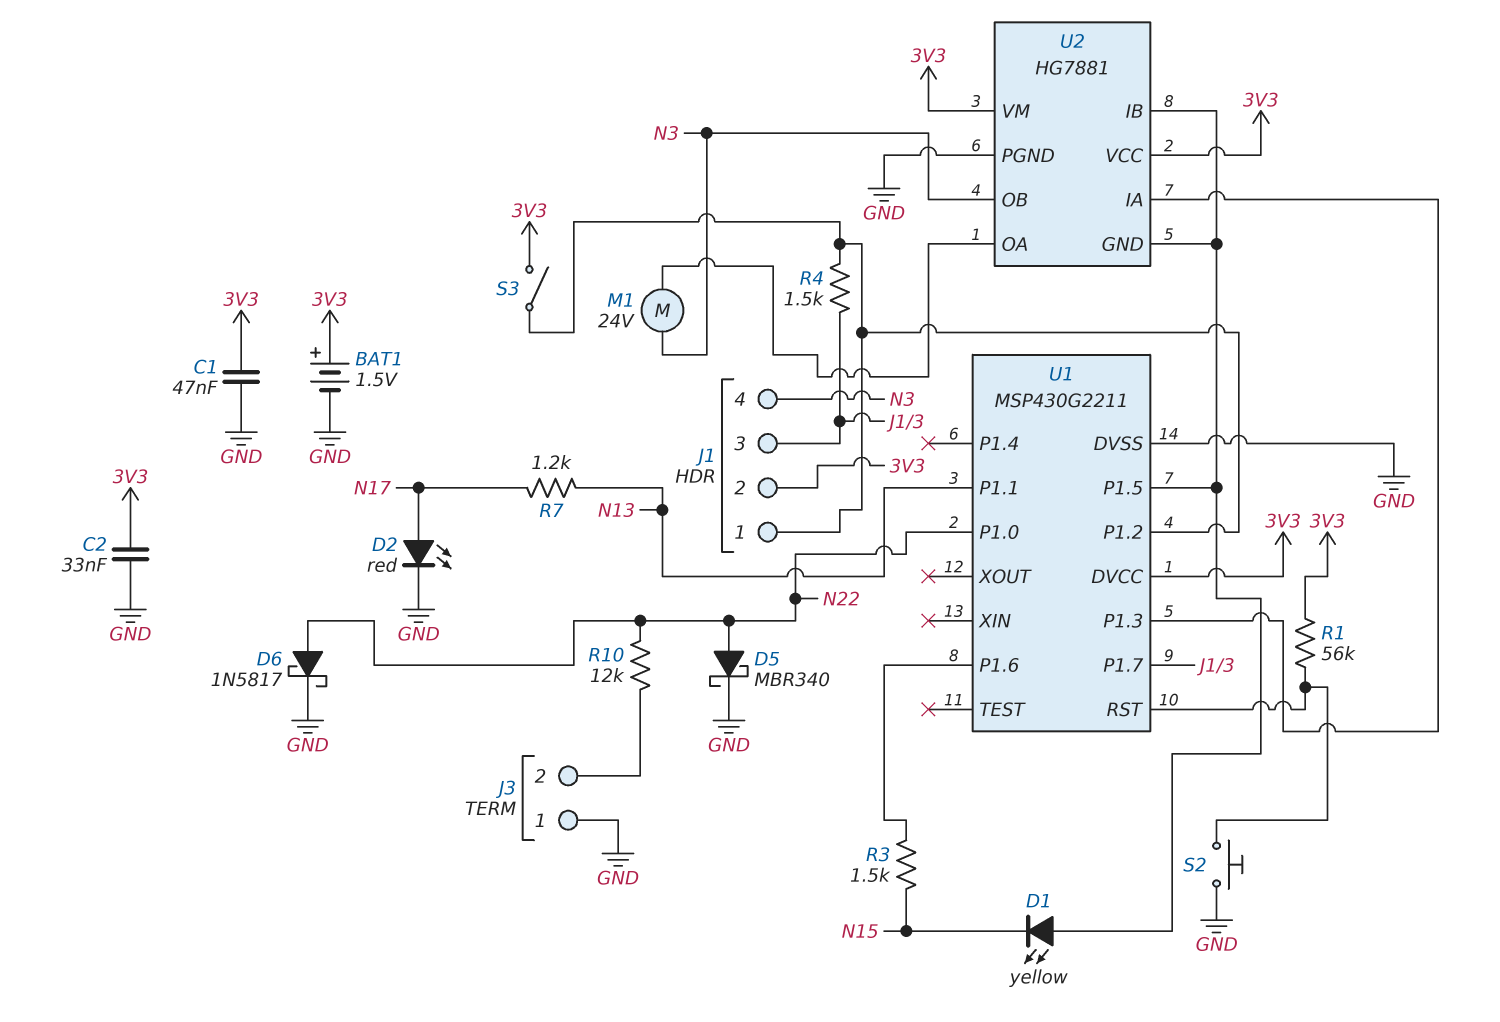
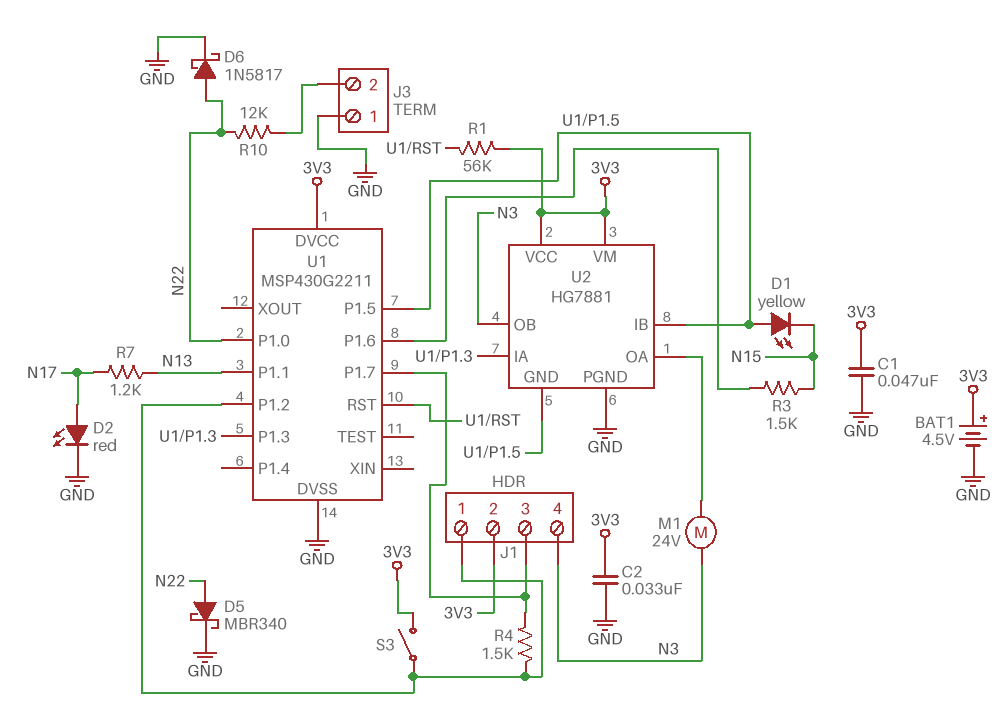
BAT1: 1.5V (plus 3V3, minus GND) -> 4.5V (plus 3V3, minus GND)
S2: button (GND, U1/RST) -> none

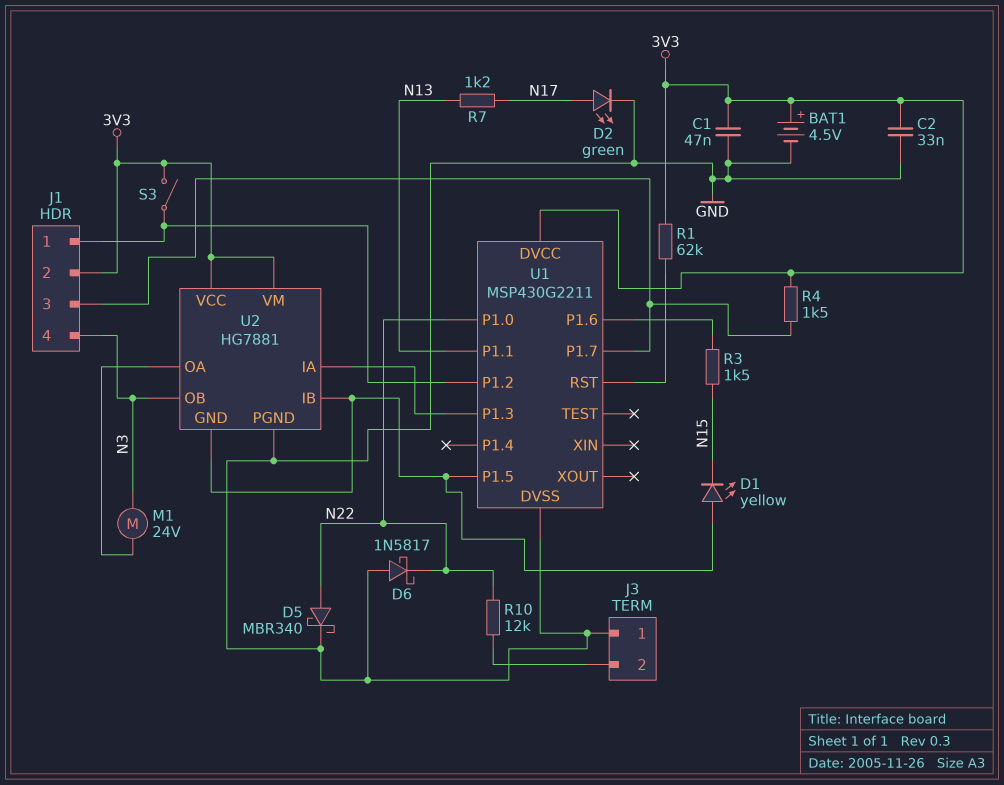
D2: LED red (A N17, K GND) -> LED green (A N17, K GND)
D6: schottky 1N5817 (A N22, K GND) -> schottky 1N5817 (A GND, K N22)
R1: 56k (3V3, U1/RST) -> 62k (3V3, U1/RST)
R4: 1.5k (J1/1, J1/3) -> 1.5k (3V3, J1/3)

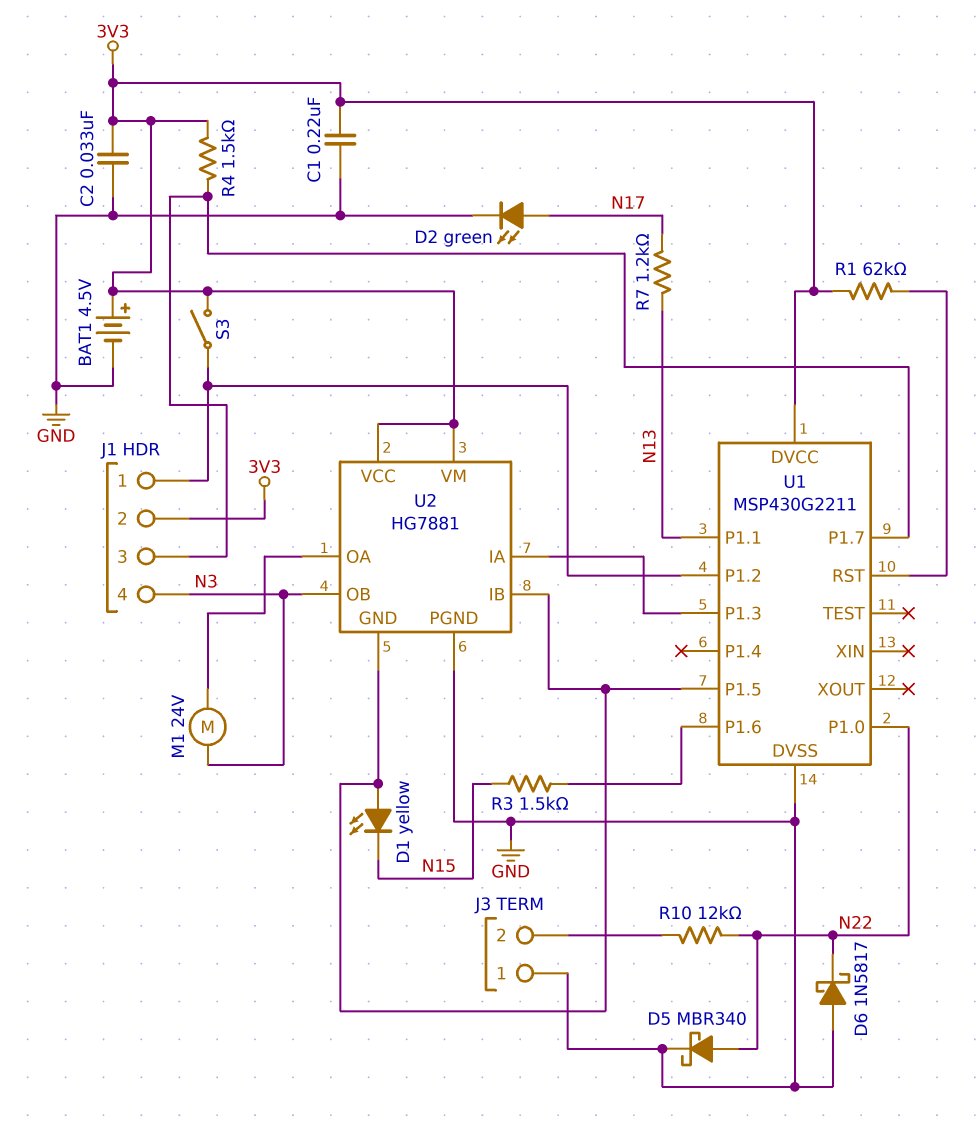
C1: 47nF (3V3, GND) -> 220nF (3V3, GND)

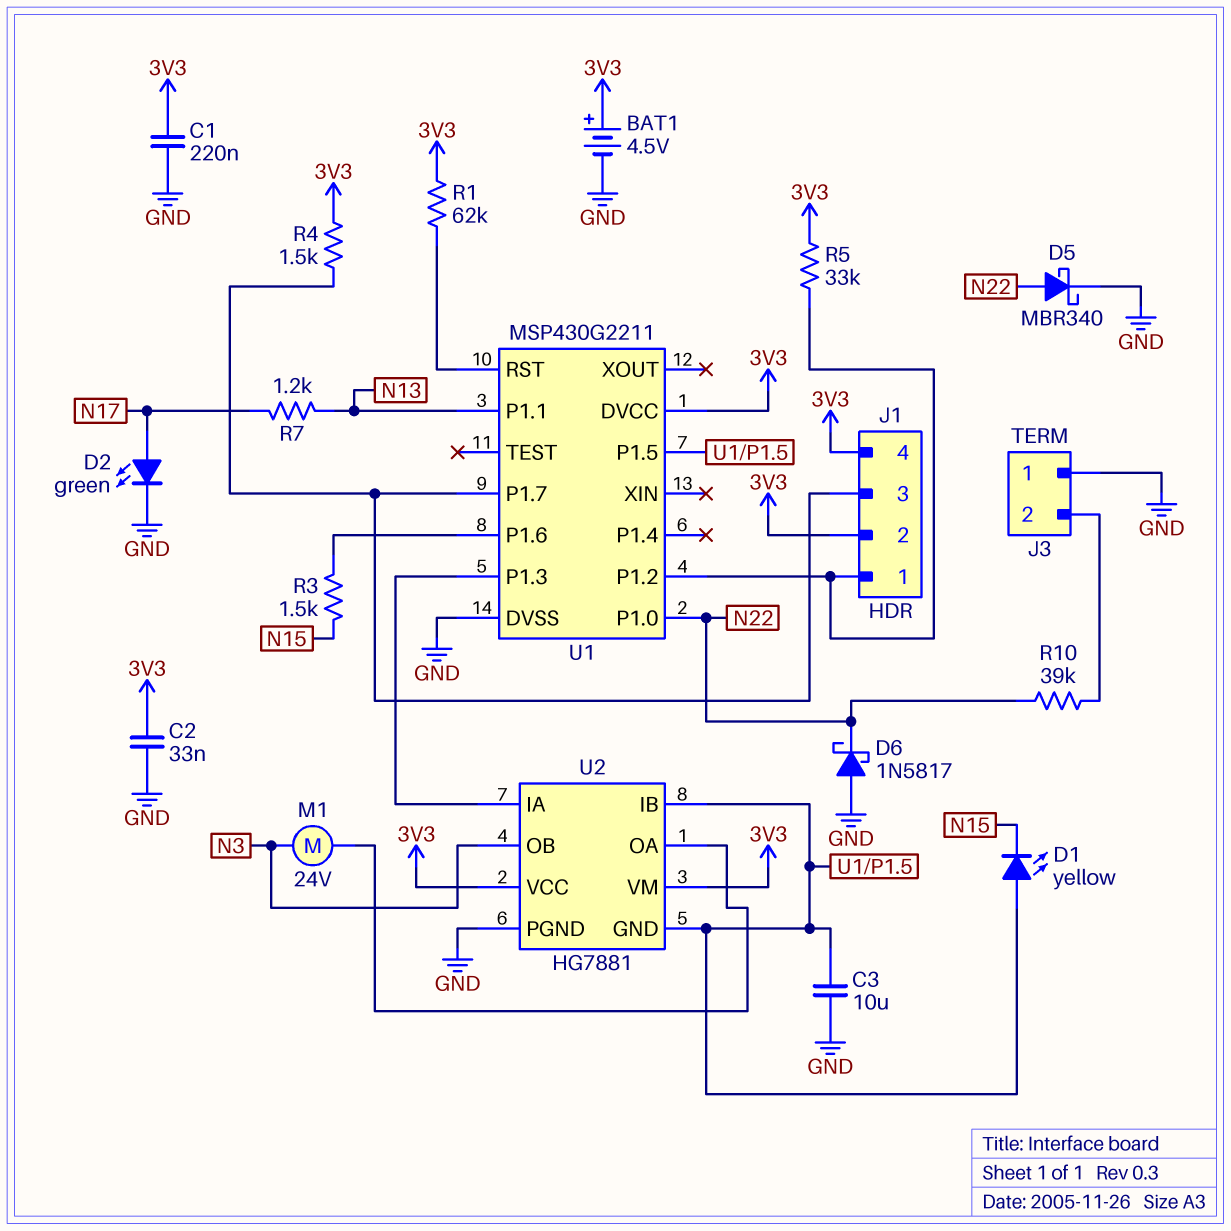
C3: none -> 10uF (GND, U1/P1.5)
J1 pin 4: N3 -> 3V3
R5: none -> 33k (3V3, J1/1)
R10: 12k (J3/2, N22) -> 39k (J3/2, N22)
S3: switch (3V3, J1/1) -> none

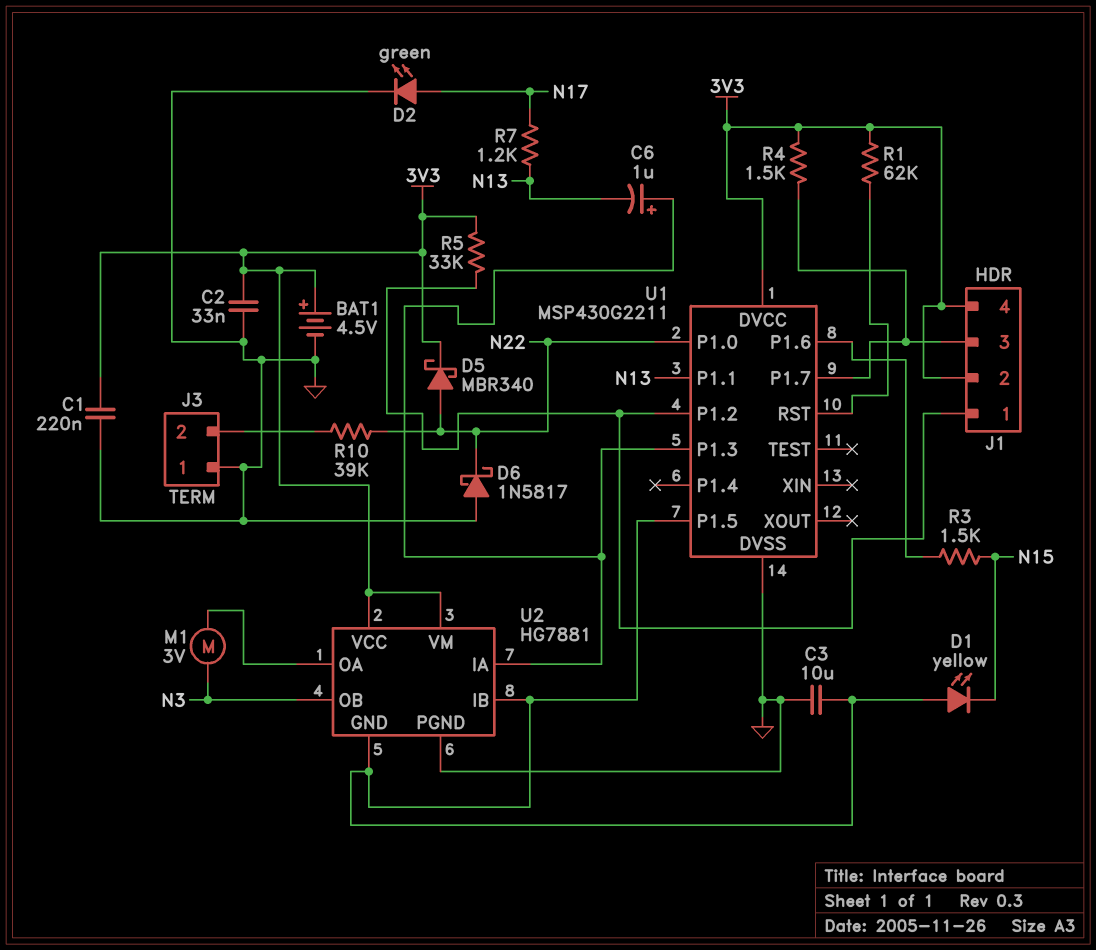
C6: none -> 1uF (plus U1/P1.3, minus N13)
D5: schottky MBR340 (A N22, K GND) -> schottky MBR340 (A N22, K 3V3)
M1: motor 24V (N3, U2/OA) -> motor 3V (N3, U2/OA)

